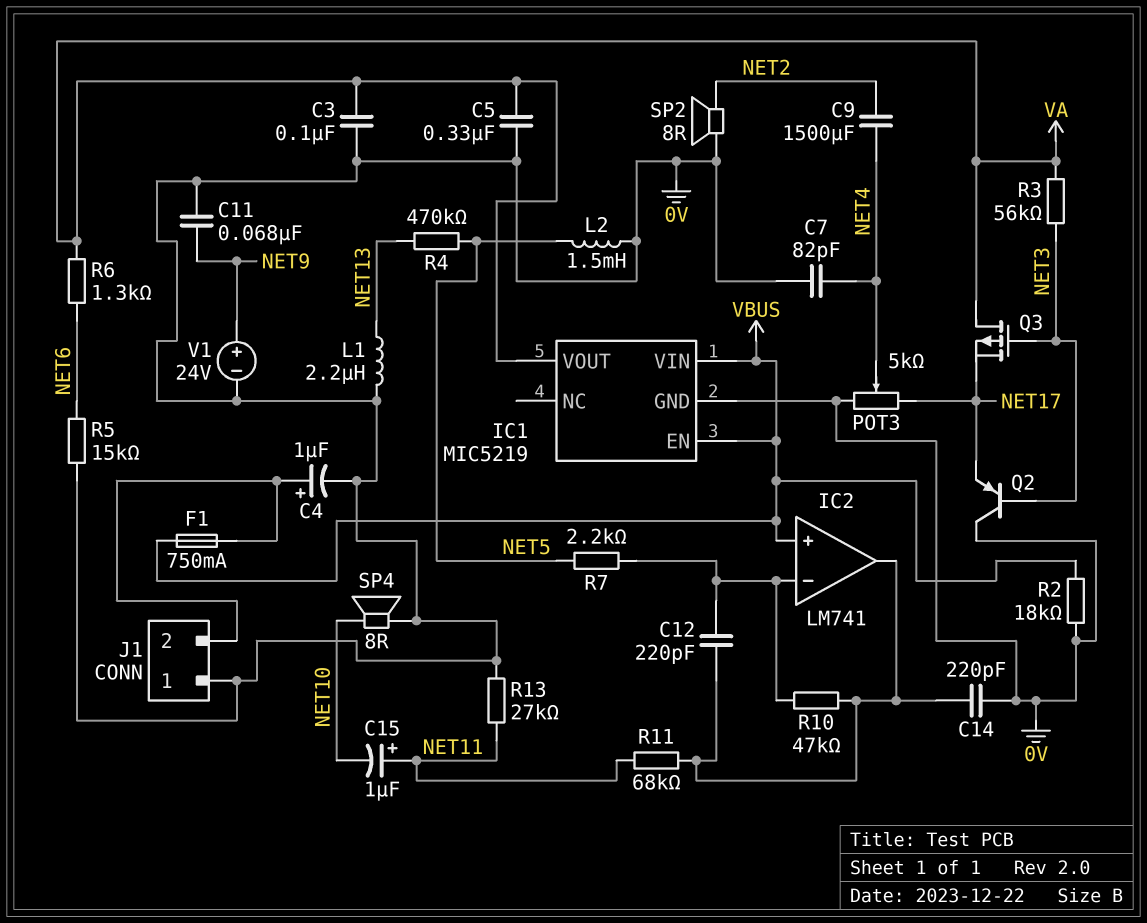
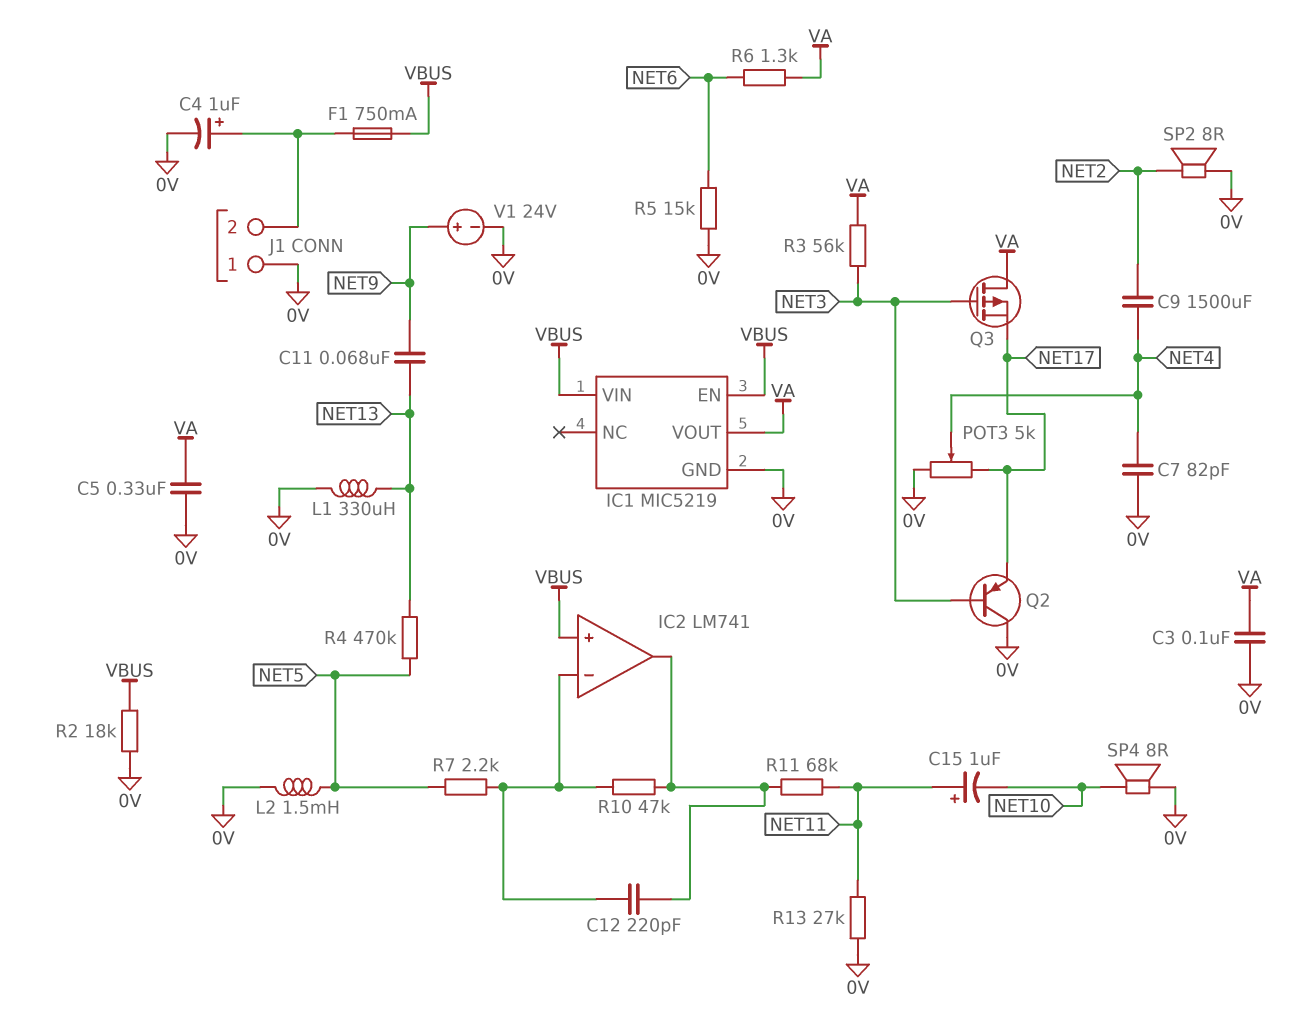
C11: 68nF (0V, NET9) -> 68nF (NET9, NET13)
C14: 220pF (0V, IC2/out) -> none
L1: 2.2uH (0V, NET13) -> 330uH (0V, NET13)

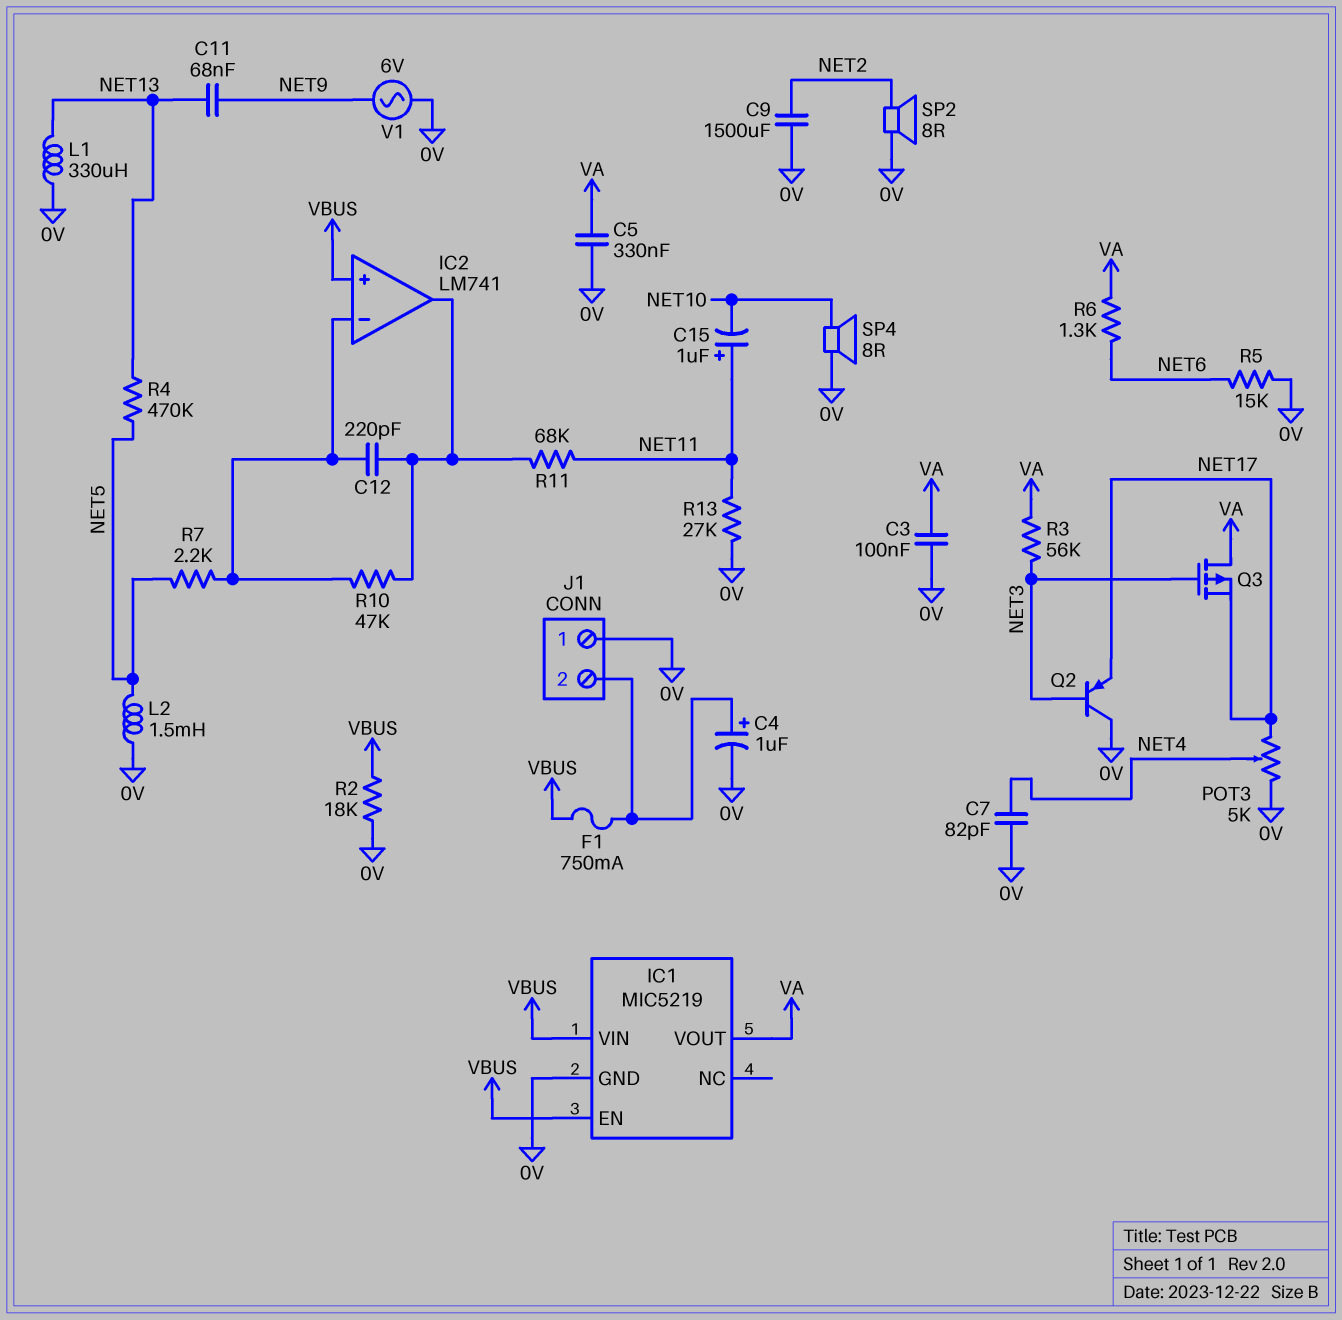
C9: 1500uF (NET2, NET4) -> 1500uF (0V, NET2)
V1: 24V (plus NET9, minus 0V) -> AC 6V (0V, NET9)

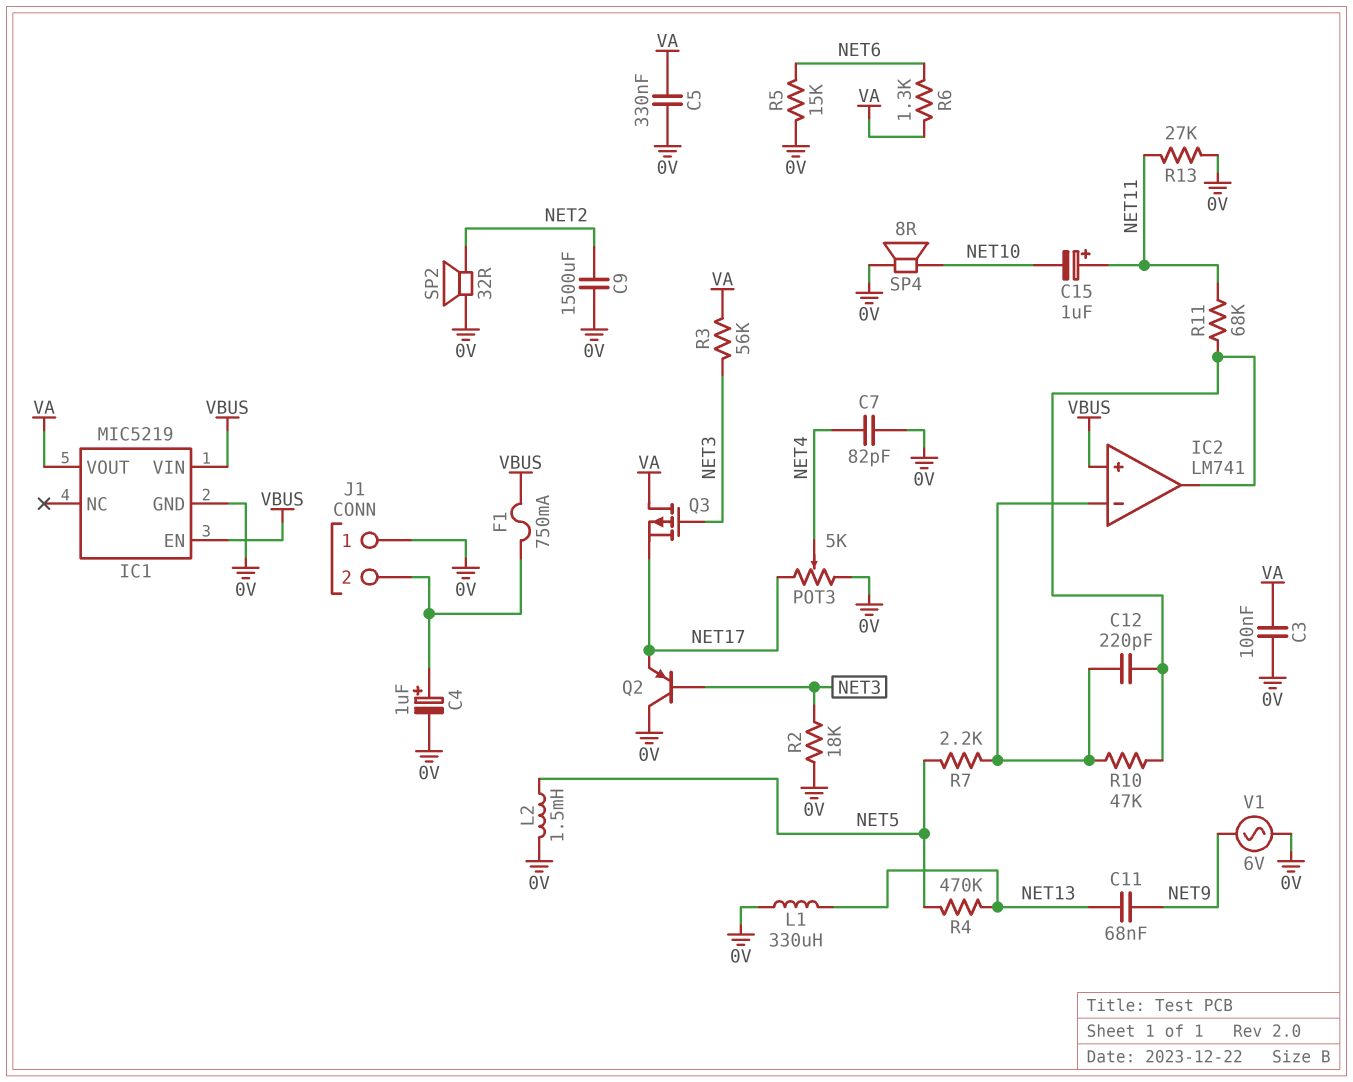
R2: 18k (0V, VBUS) -> 18k (0V, NET3)
SP2: speaker 8R (0V, NET2) -> speaker 32R (0V, NET2)

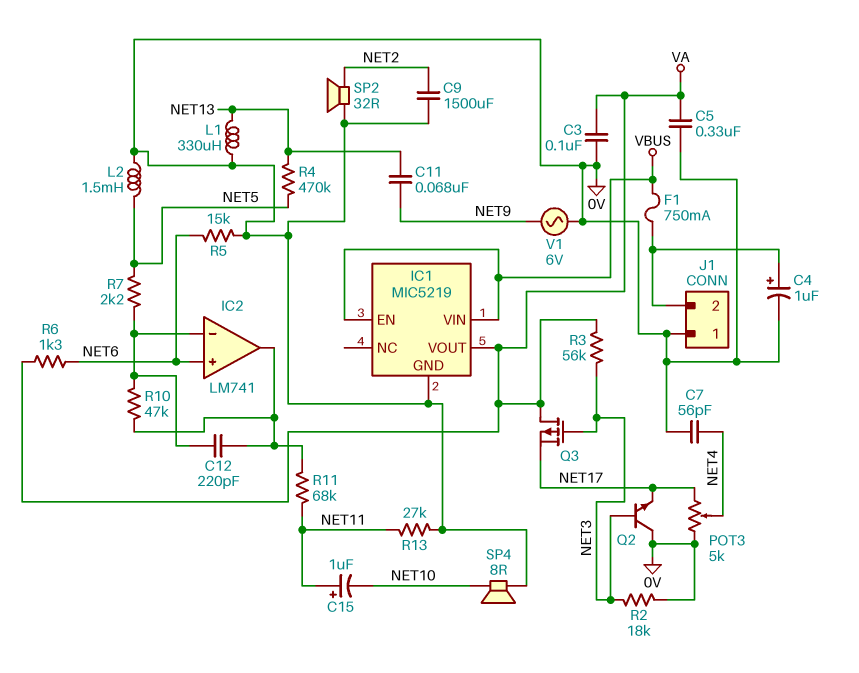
C7: 82pF (0V, NET4) -> 56pF (0V, NET4)
IC2 pin in+: VBUS -> NET6
Q2: PNP (B NET3, C 0V, E NET17) -> NPN (B NET3, C 0V, E NET17)

